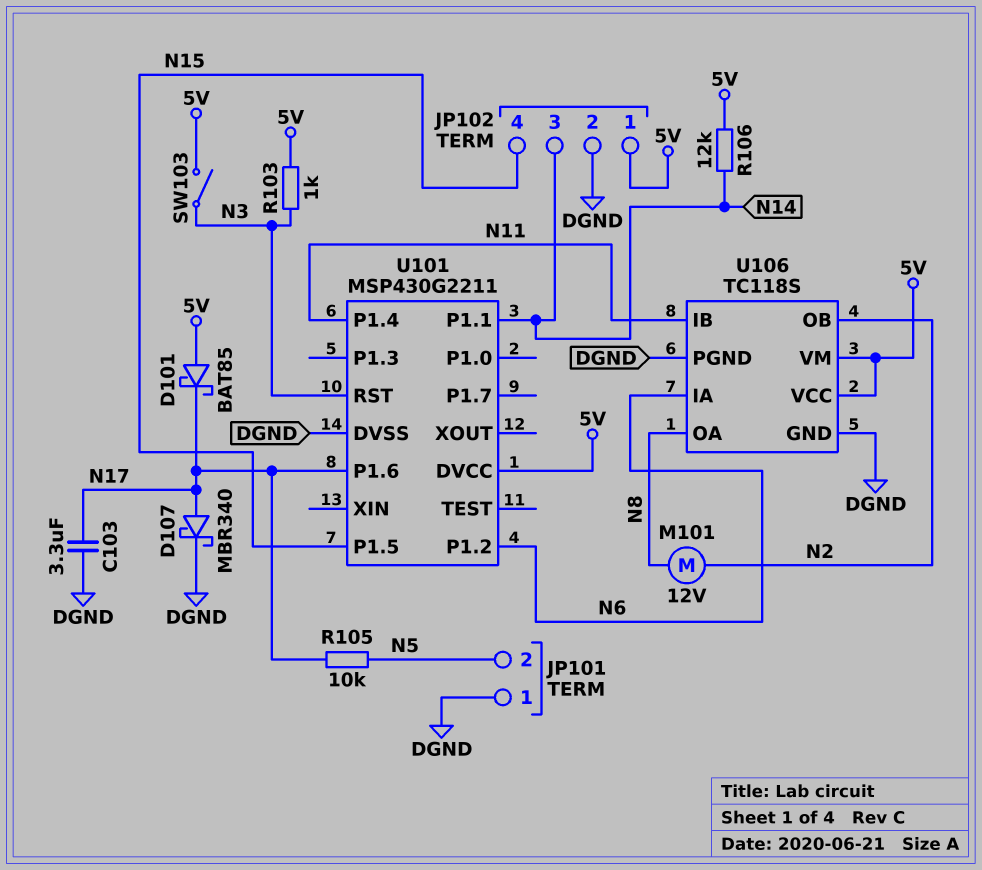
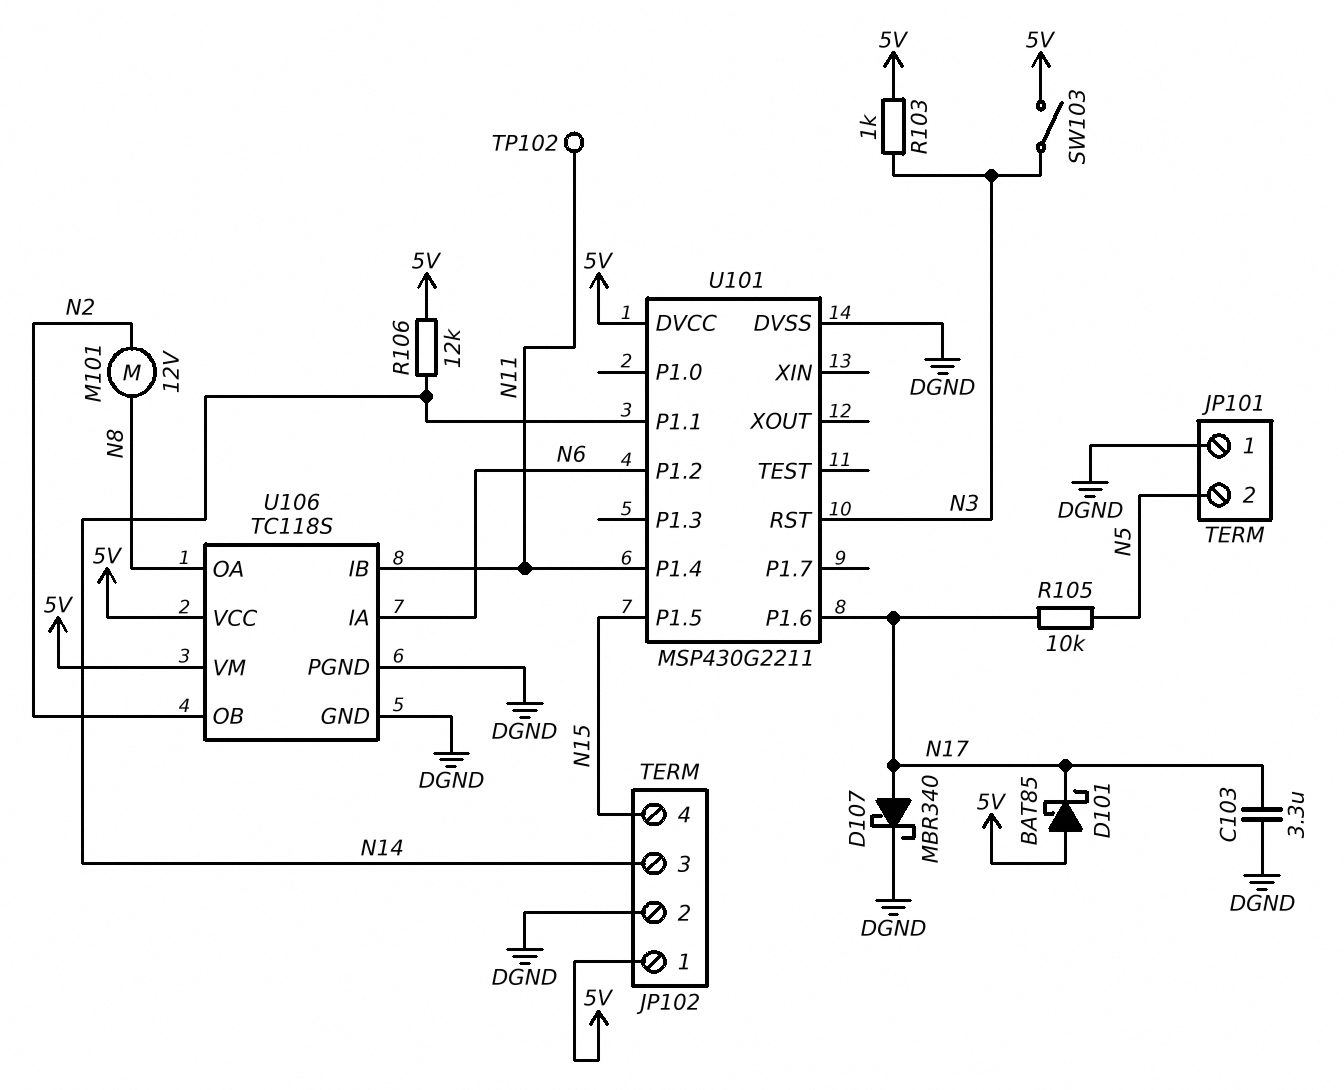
TP102: none -> test point (N11)

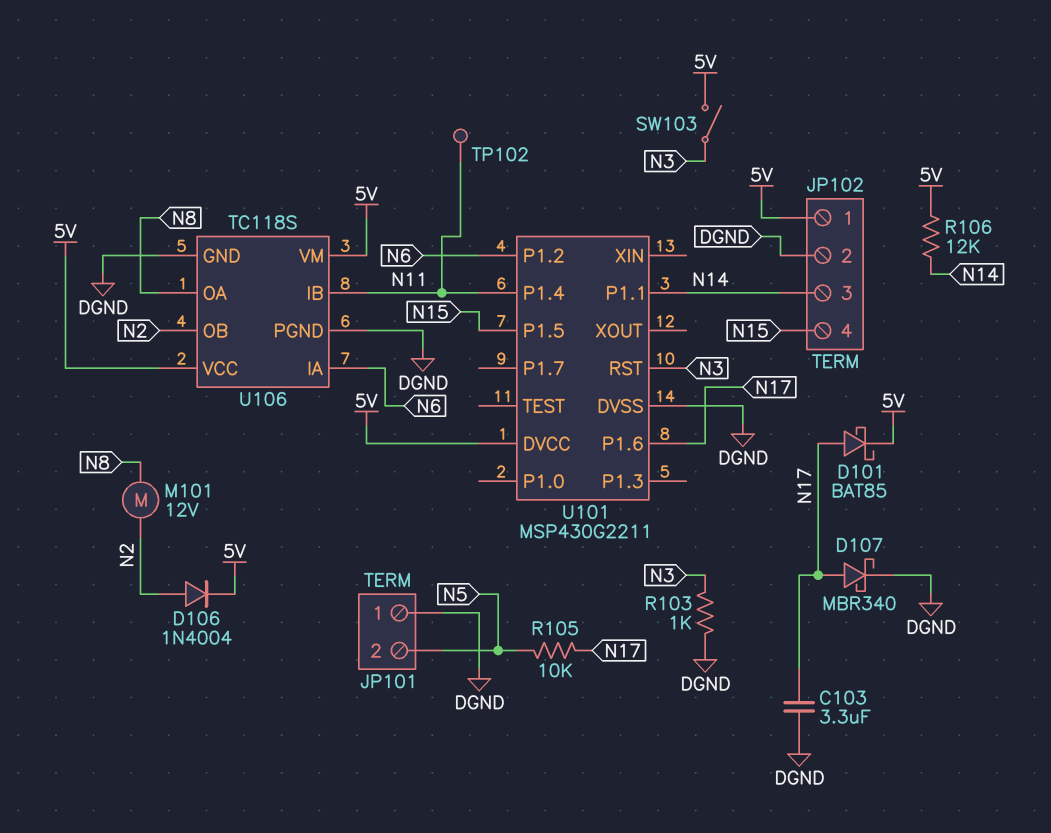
D101: schottky BAT85 (A 5V, K N17) -> schottky BAT85 (A N17, K 5V)
D106: none -> diode 1N4004 (A N2, K 5V)
R103: 1k (5V, N3) -> 1k (DGND, N3)

